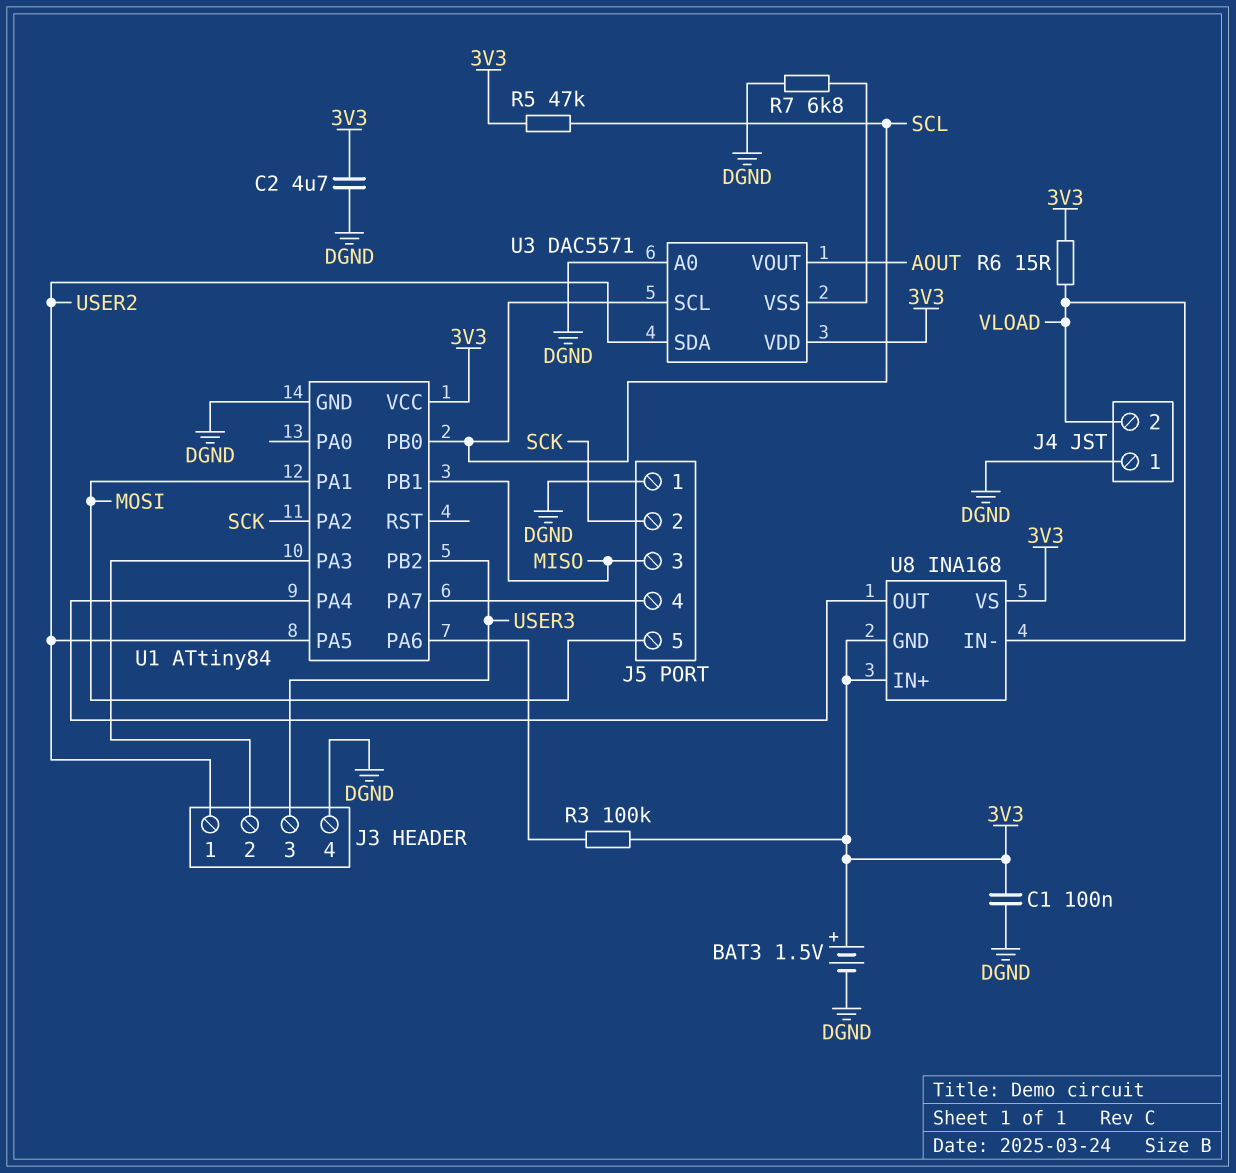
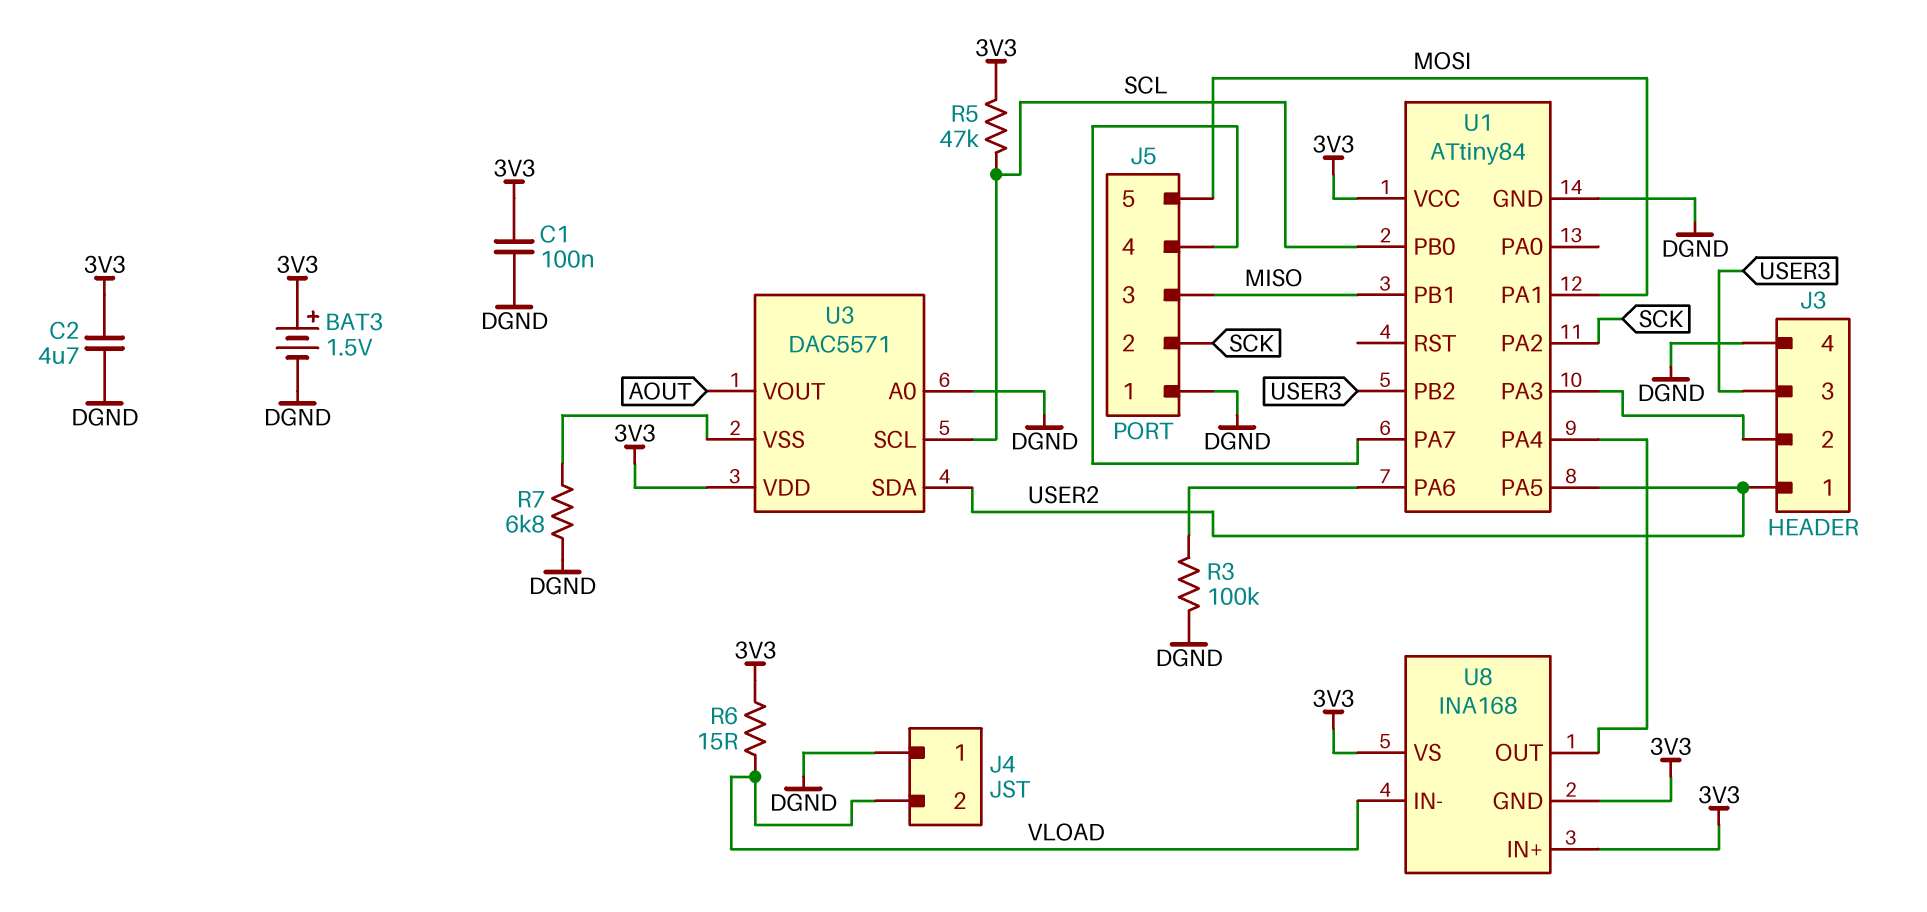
R3: 100k (3V3, U1/PA6) -> 100k (DGND, U1/PA6)

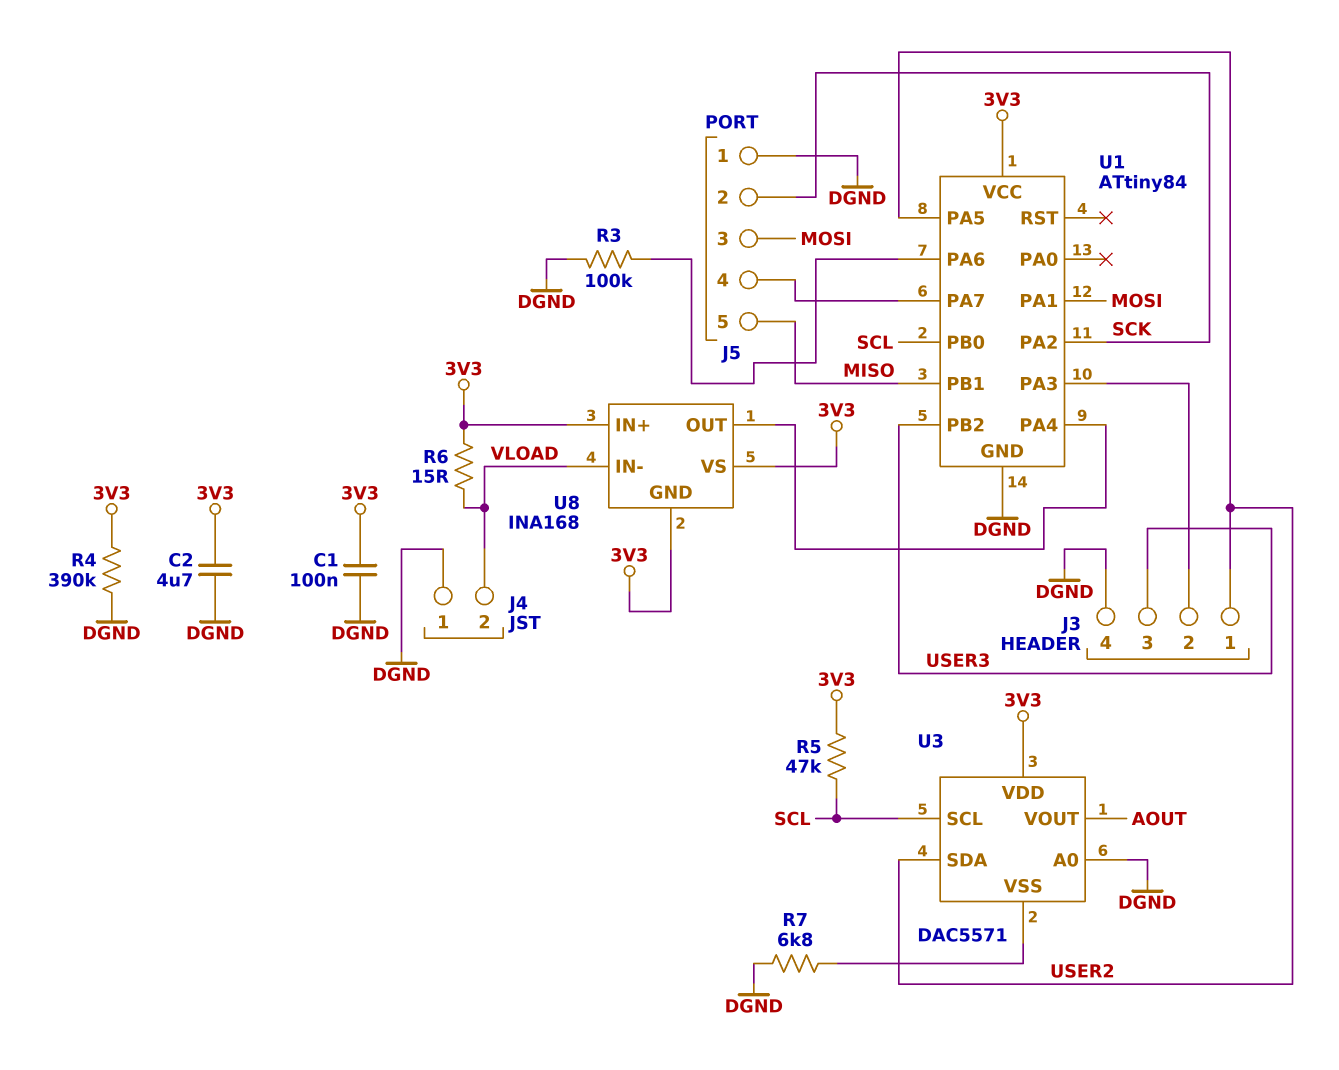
BAT3: 1.5V (plus 3V3, minus DGND) -> none
J5 pin 3: MISO -> MOSI
J5 pin 5: MOSI -> MISO
R4: none -> 390k (3V3, DGND)

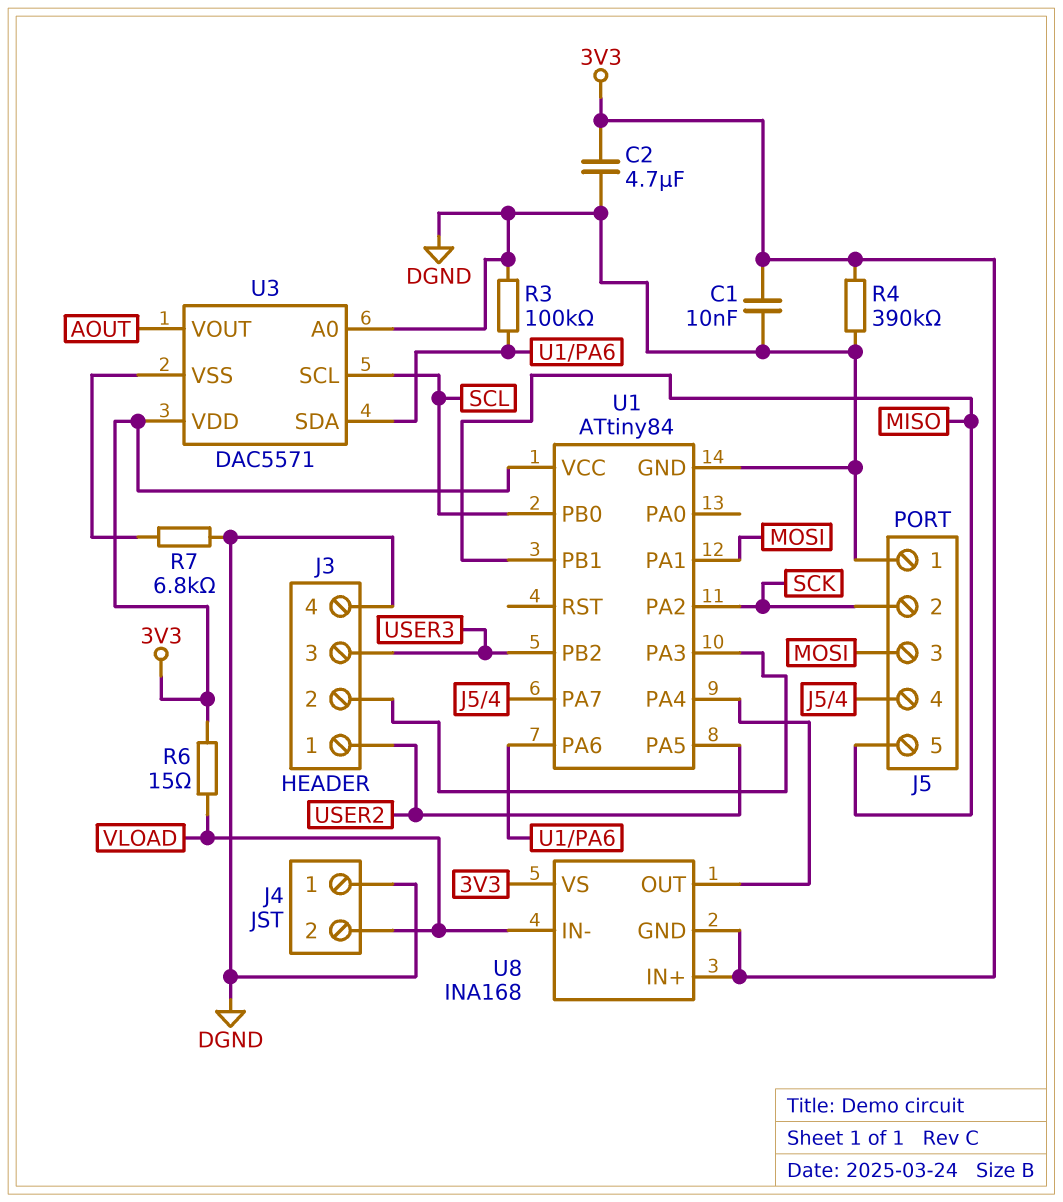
C1: 100nF (3V3, DGND) -> 10nF (3V3, DGND)
R5: 47k (3V3, SCL) -> none
U3 pin SDA: USER2 -> U1/PA6

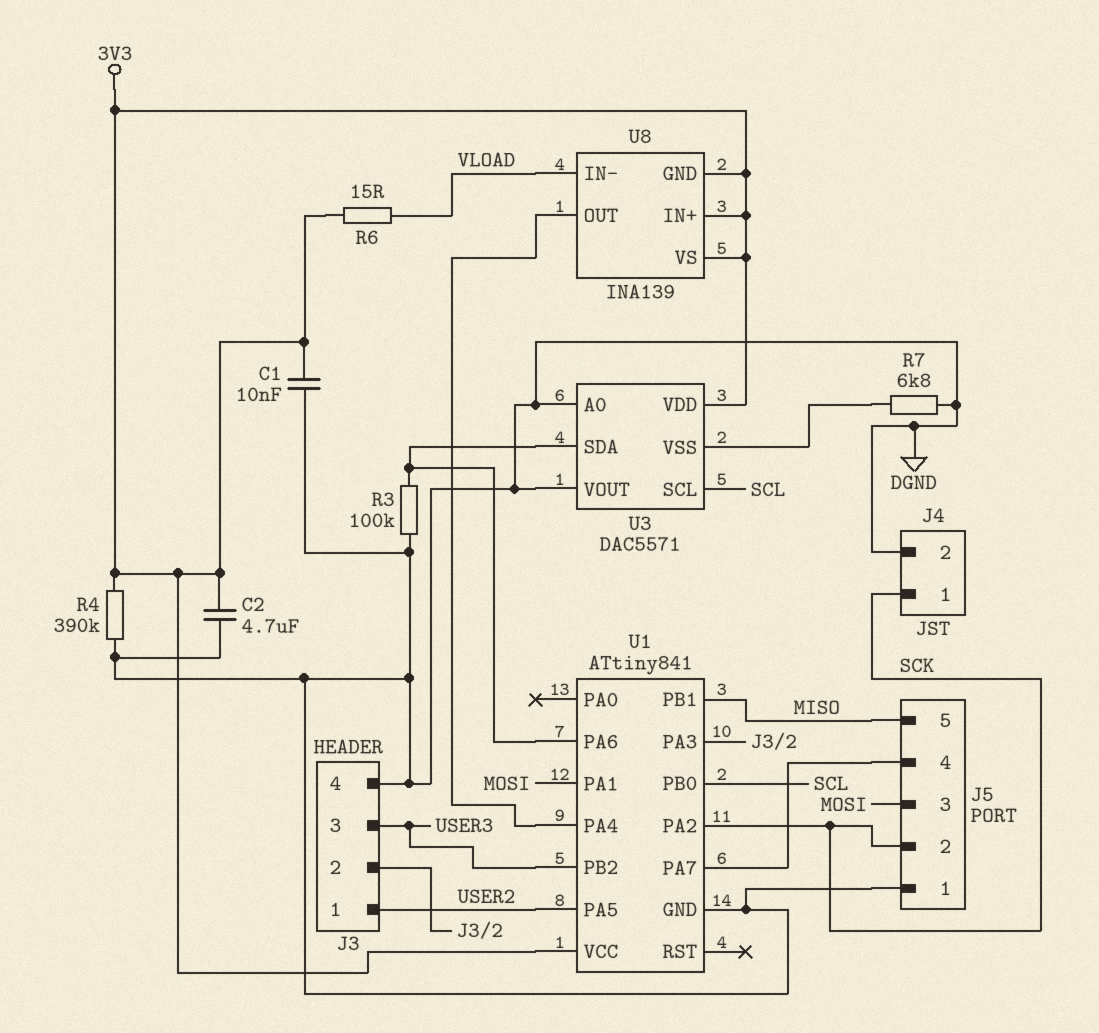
J4 pin 1: DGND -> SCK
J4 pin 2: VLOAD -> DGND
U1: ATtiny84 -> ATtiny841
U3 pin VOUT: AOUT -> DGND
U8: INA168 -> INA139

